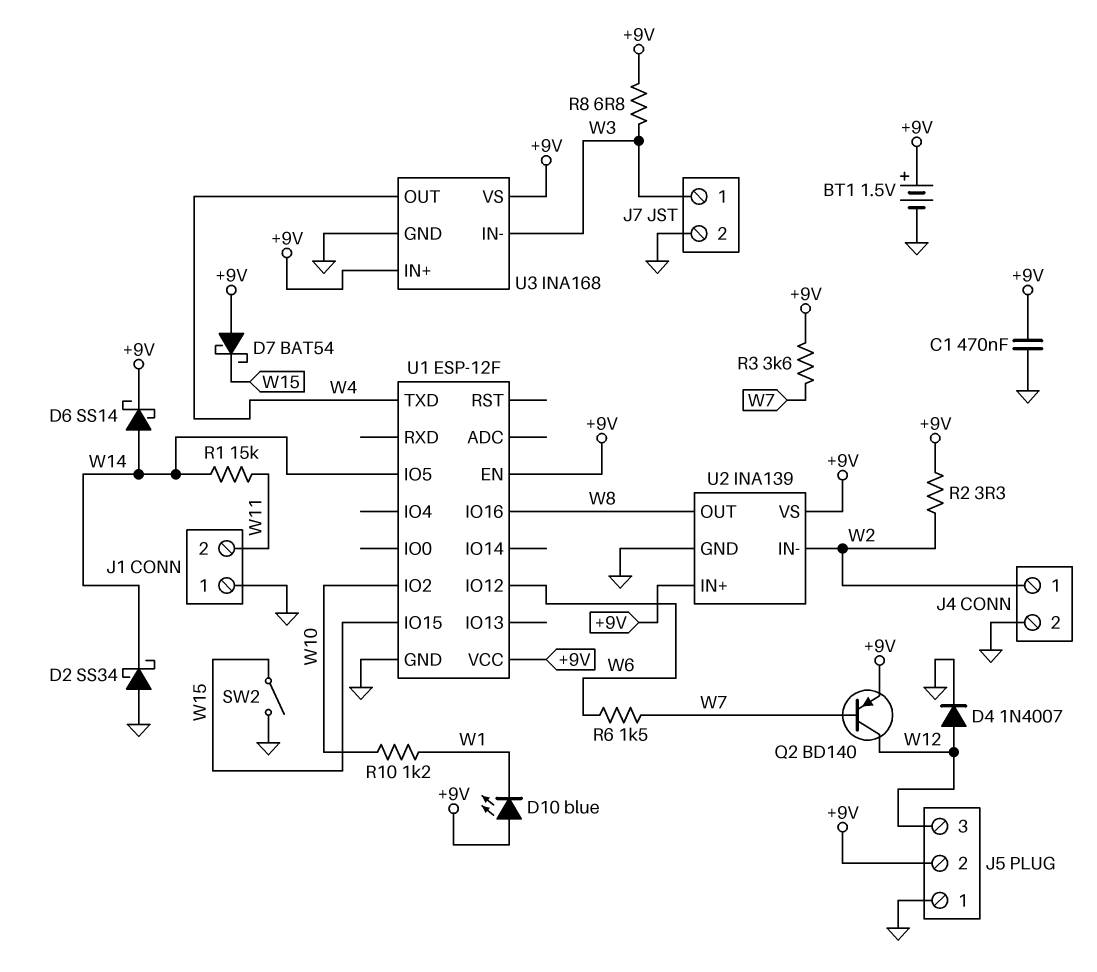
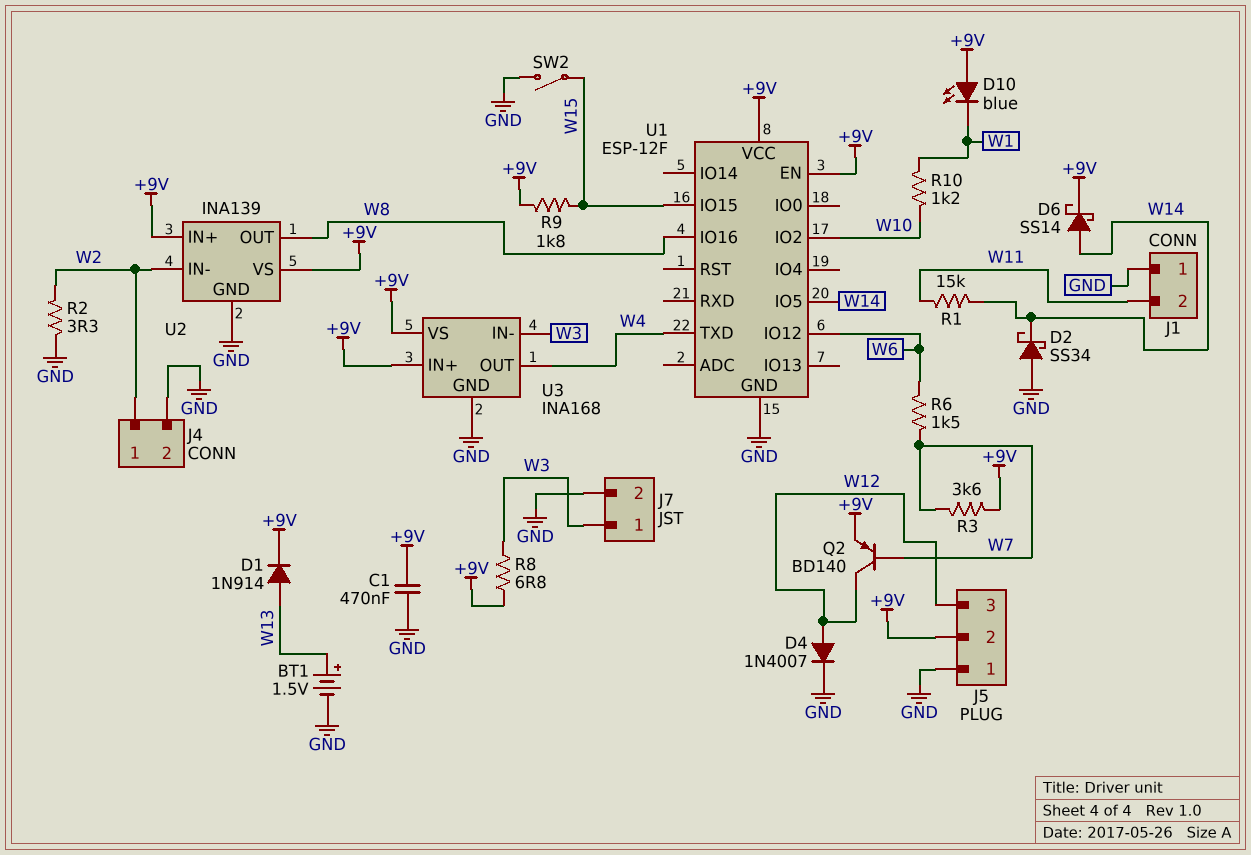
BT1: 1.5V (plus +9V, minus GND) -> 1.5V (plus W13, minus GND)
D1: none -> diode 1N914 (A W13, K +9V)
D7: schottky BAT54 (A +9V, K W15) -> none
R2: 3.3 (+9V, W2) -> 3.3 (GND, W2)
R9: none -> 1.8k (+9V, W15)

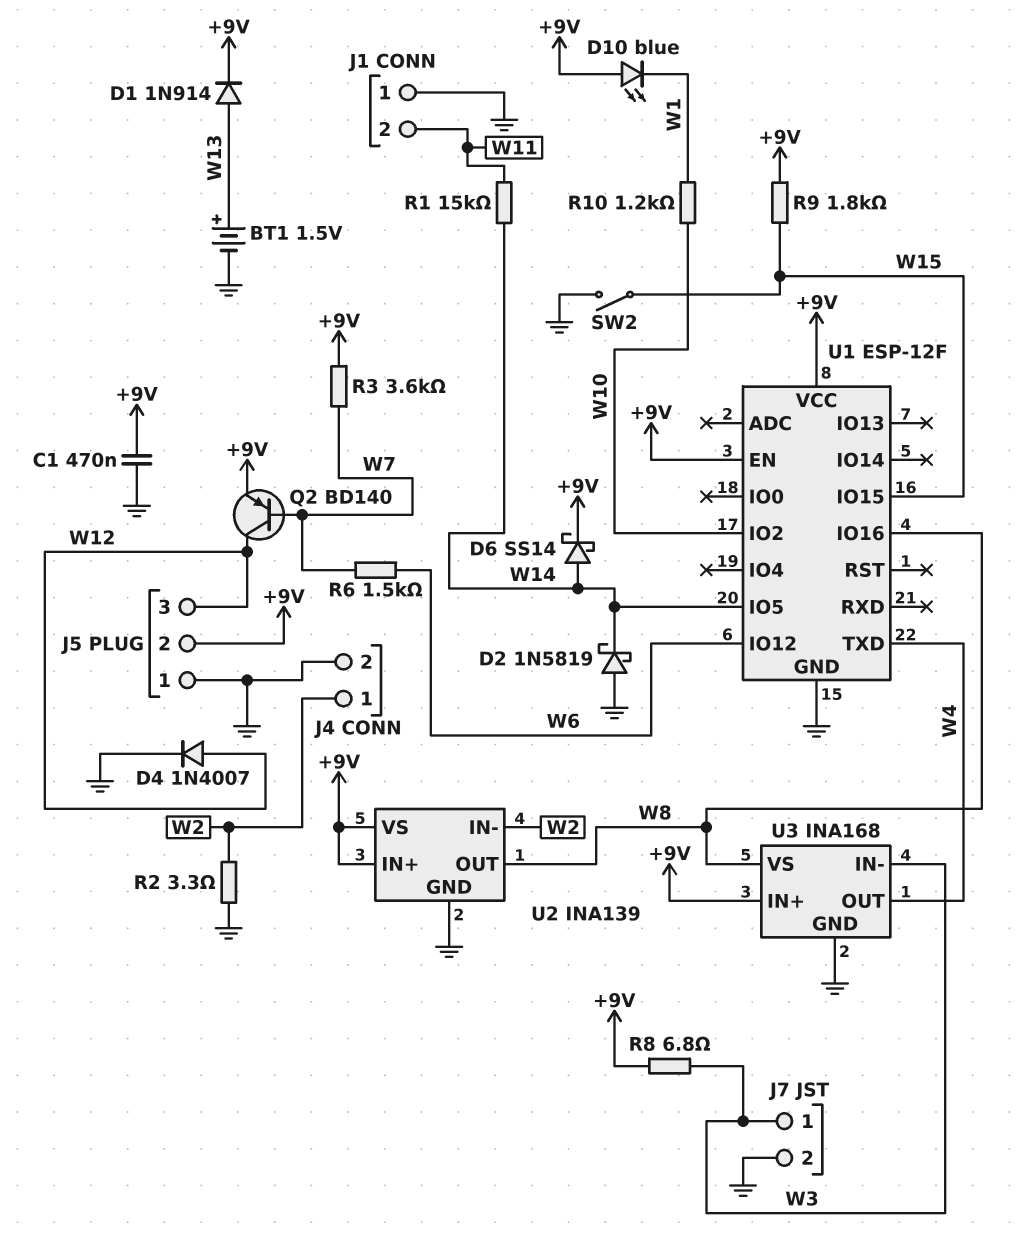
D2: schottky SS34 (A GND, K W14) -> schottky 1N5819 (A GND, K W14)
U3 pin VS: +9V -> W8

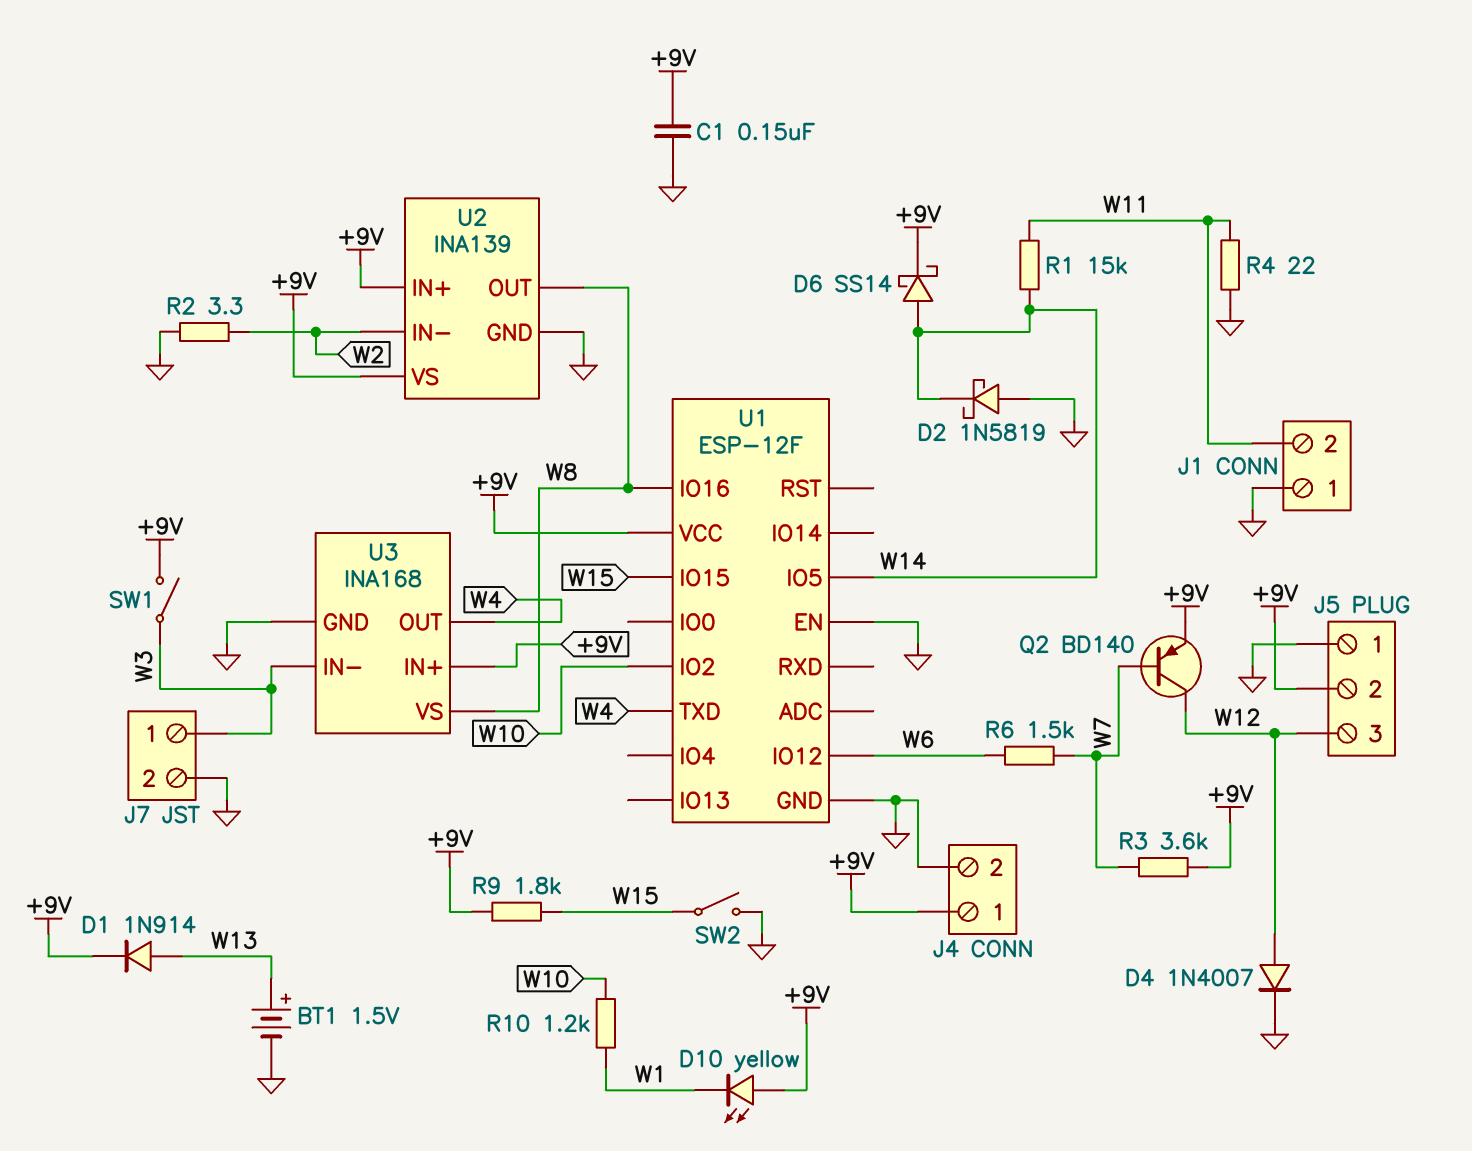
C1: 470nF (+9V, GND) -> 150nF (+9V, GND)
D10: LED blue (A +9V, K W1) -> LED yellow (A +9V, K W1)
J4 pin 1: W2 -> +9V
R4: none -> 22 (GND, W11)
R8: 6.8 (+9V, W3) -> none
SW1: none -> switch (+9V, W3)
U1 pin EN: +9V -> GND

